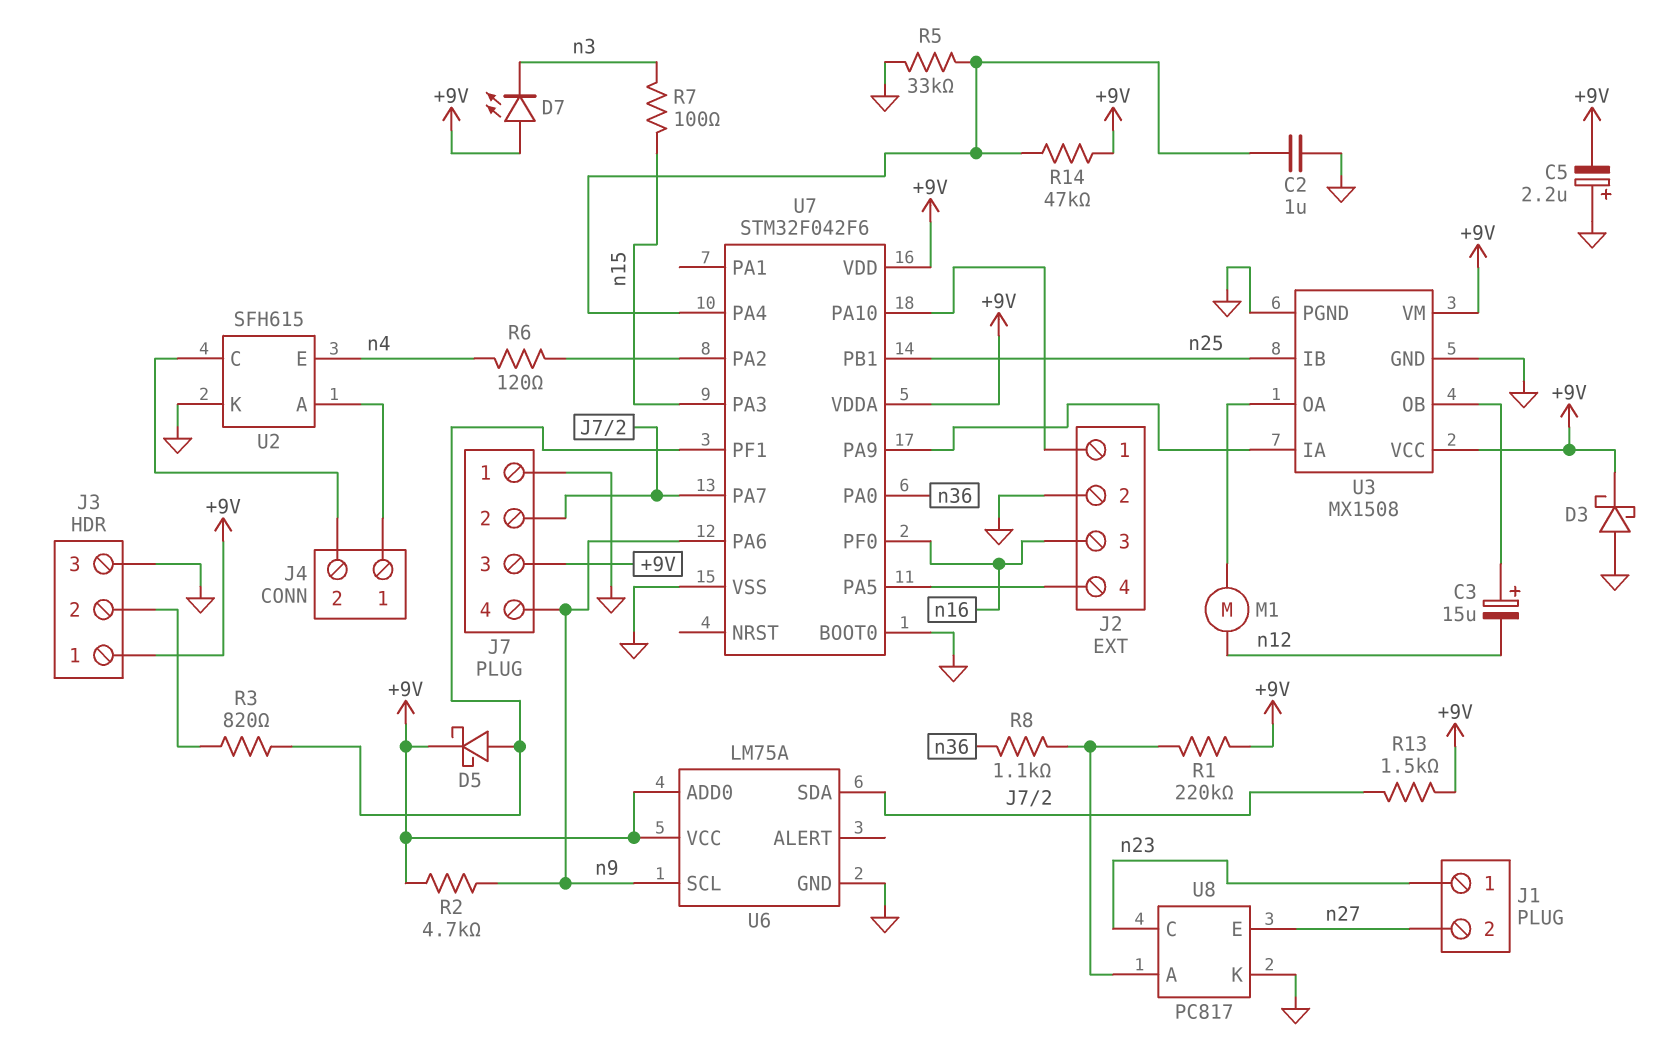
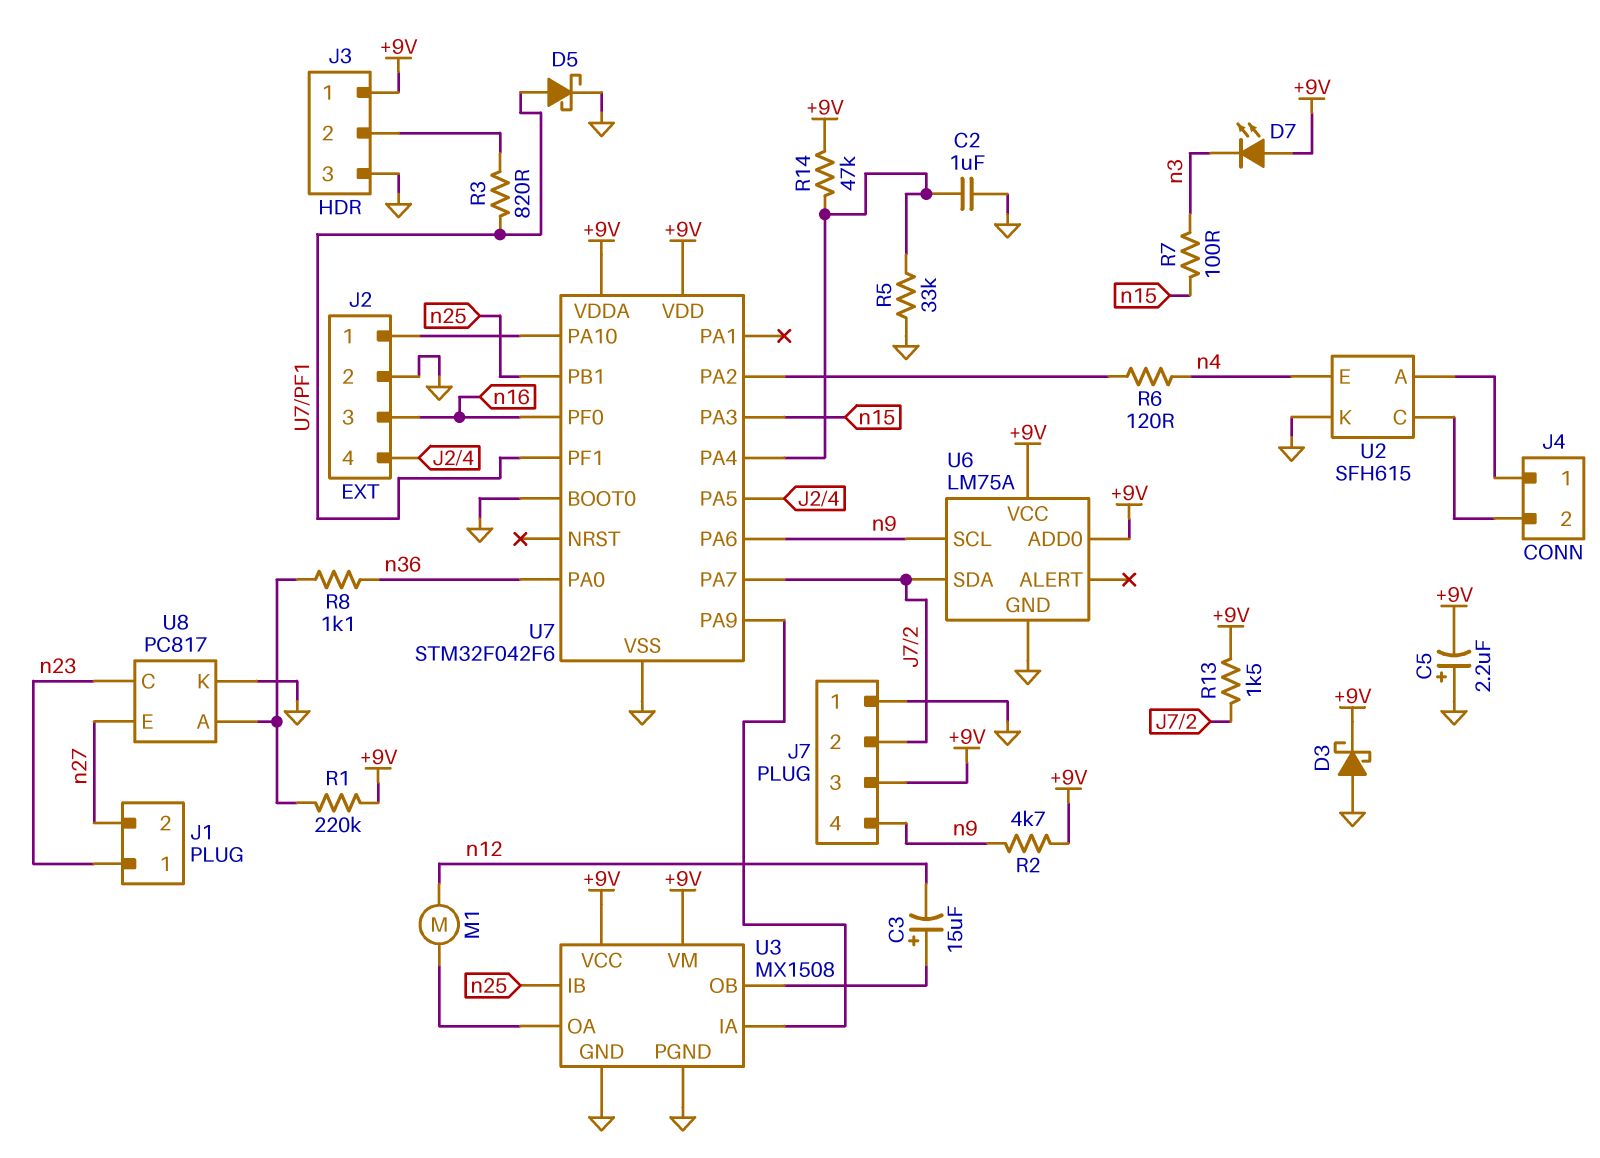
D5: schottky (A U7/PF1, K +9V) -> schottky (A U7/PF1, K GND)

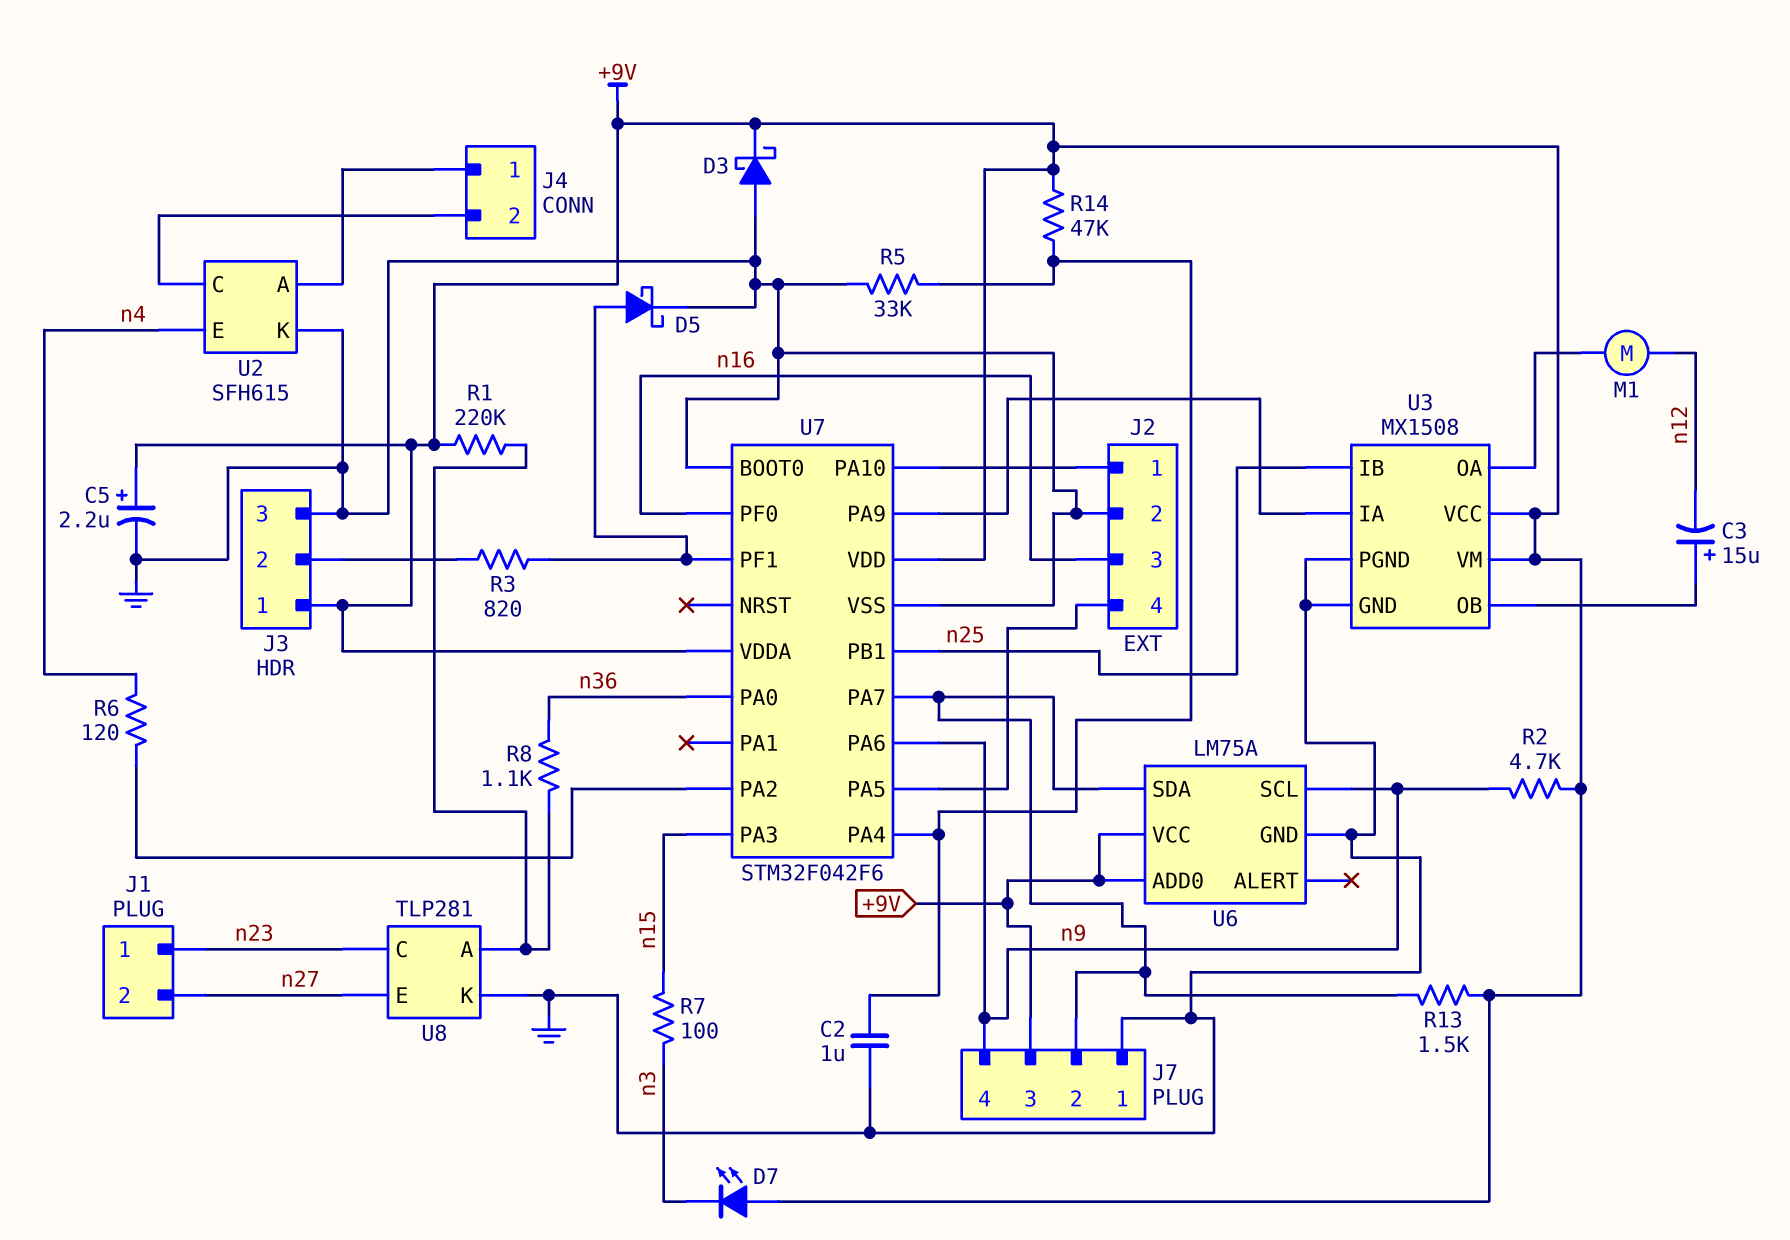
C5: 2.2uF (plus GND, minus +9V) -> 2.2uF (plus +9V, minus GND)
U8: PC817 -> TLP281

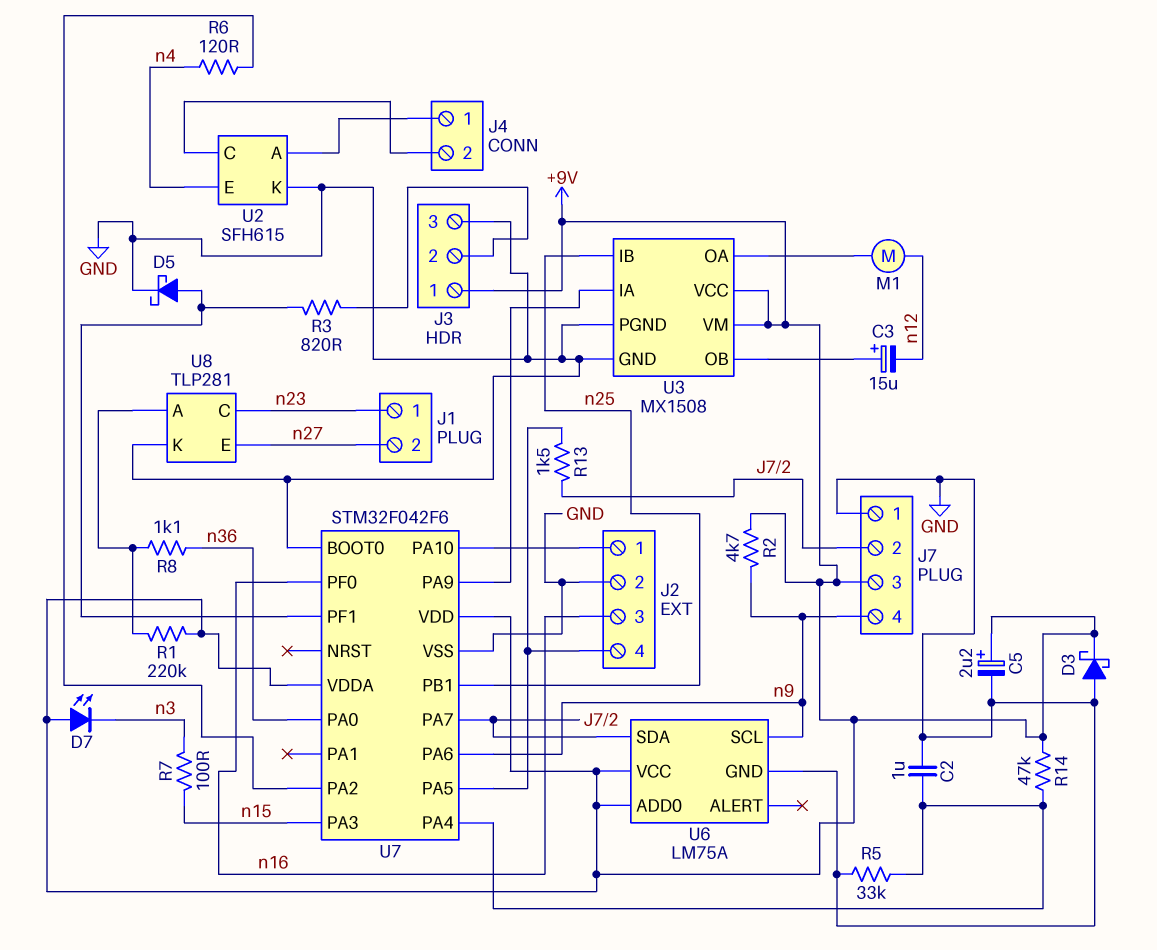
R13: 1.5k (+9V, J7/2) -> 1.5k (J2/4, J7/2)

